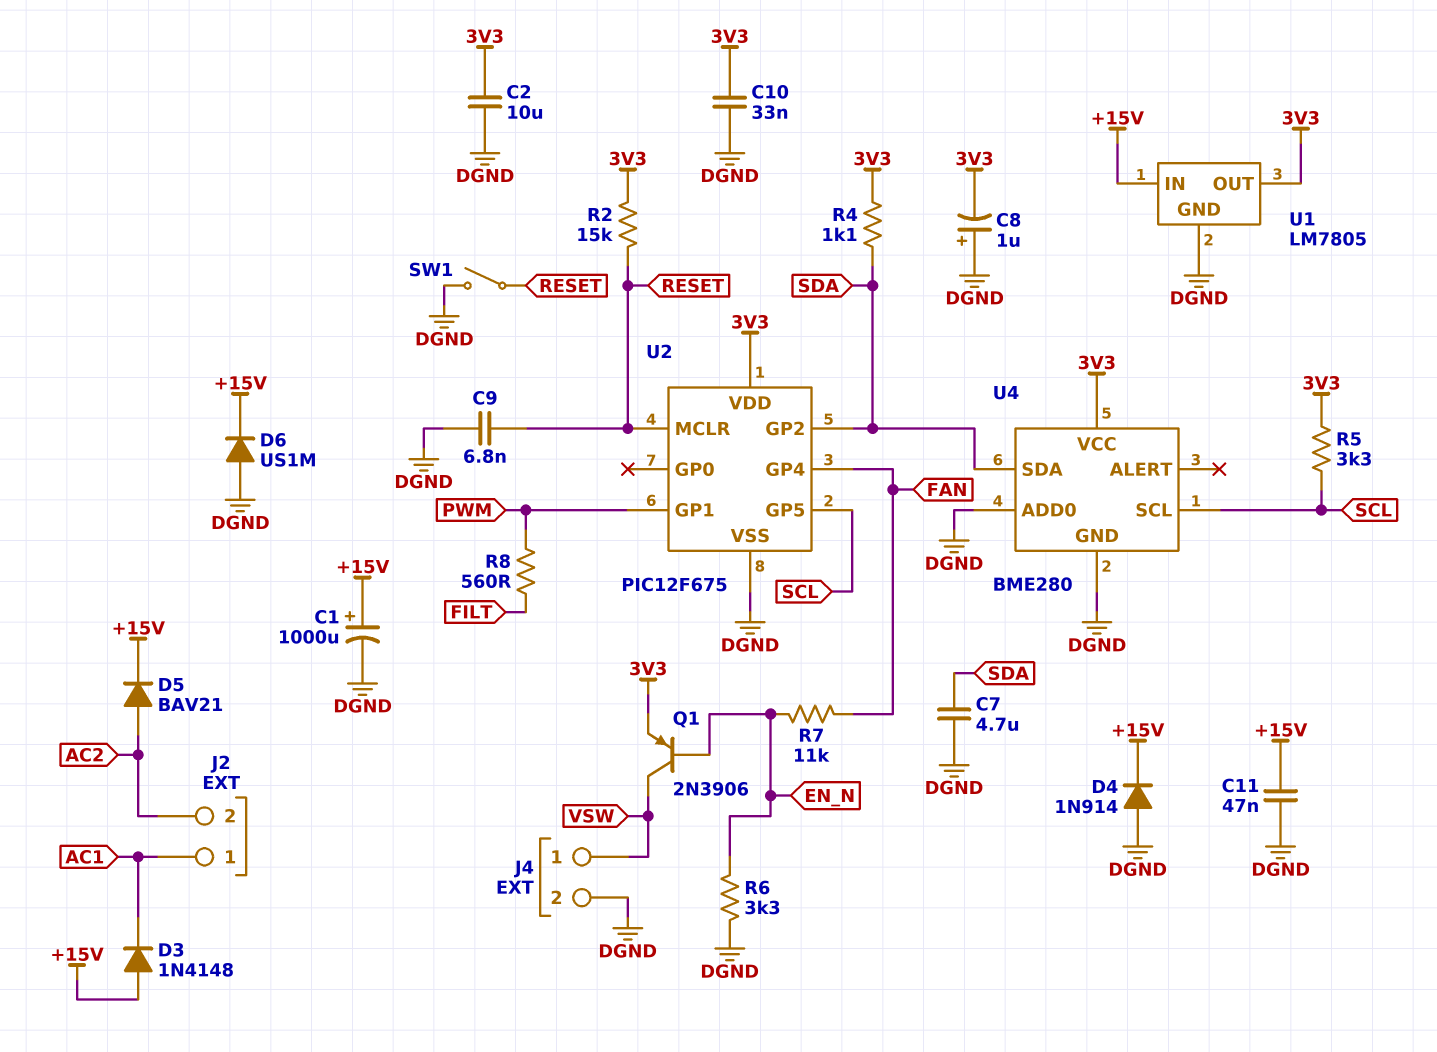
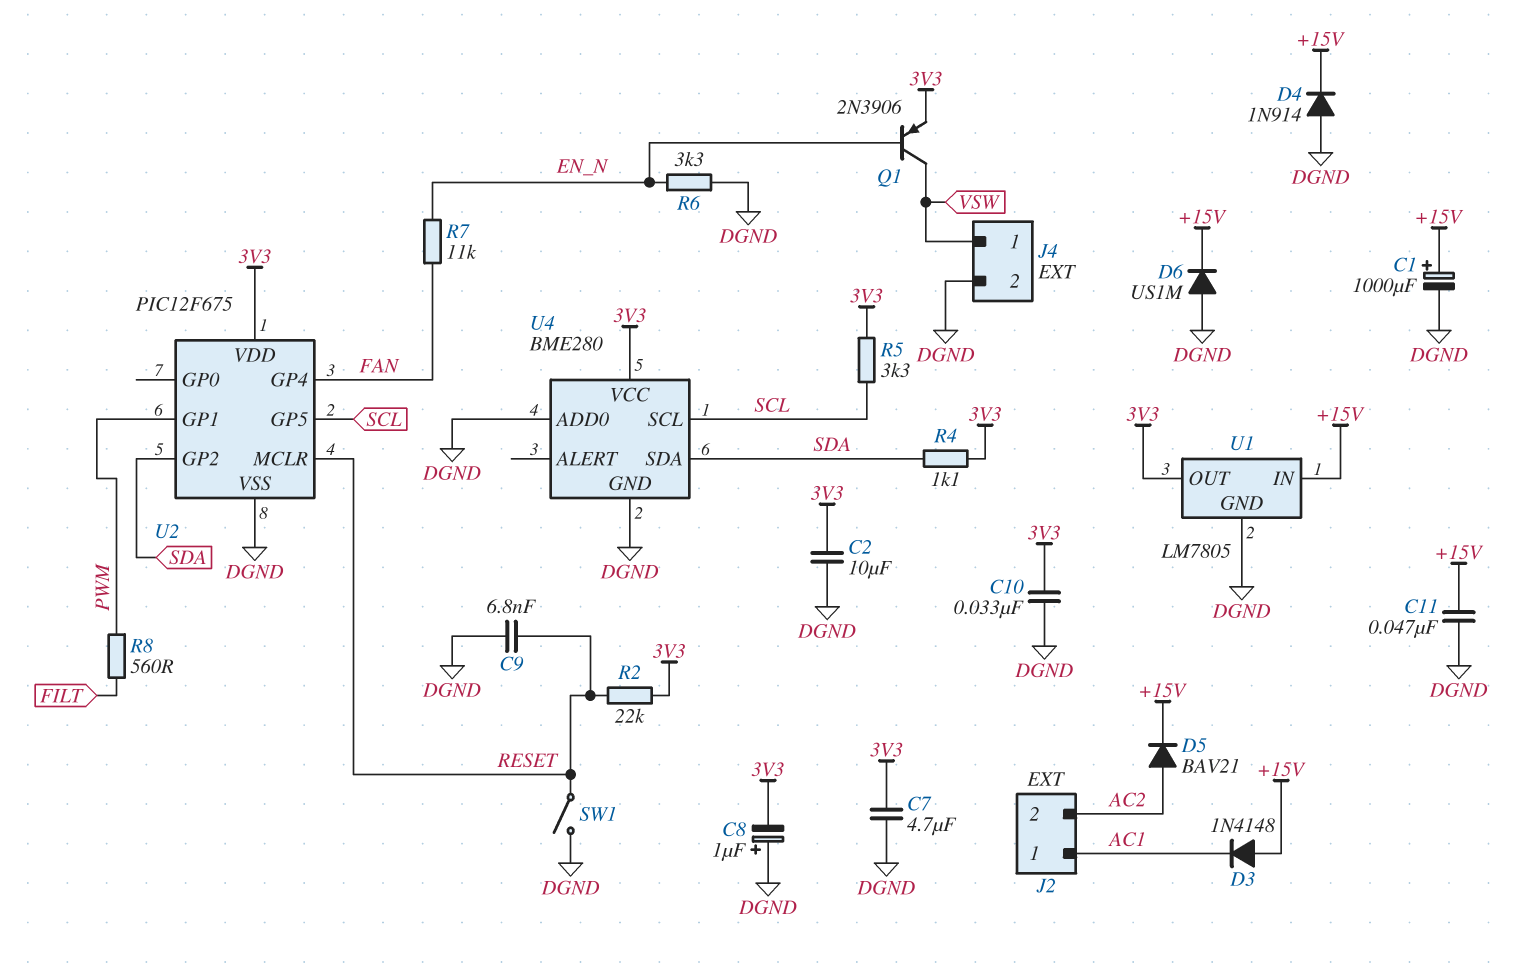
C7: 4.7uF (DGND, SDA) -> 4.7uF (3V3, DGND)
R2: 15k (3V3, RESET) -> 22k (3V3, RESET)

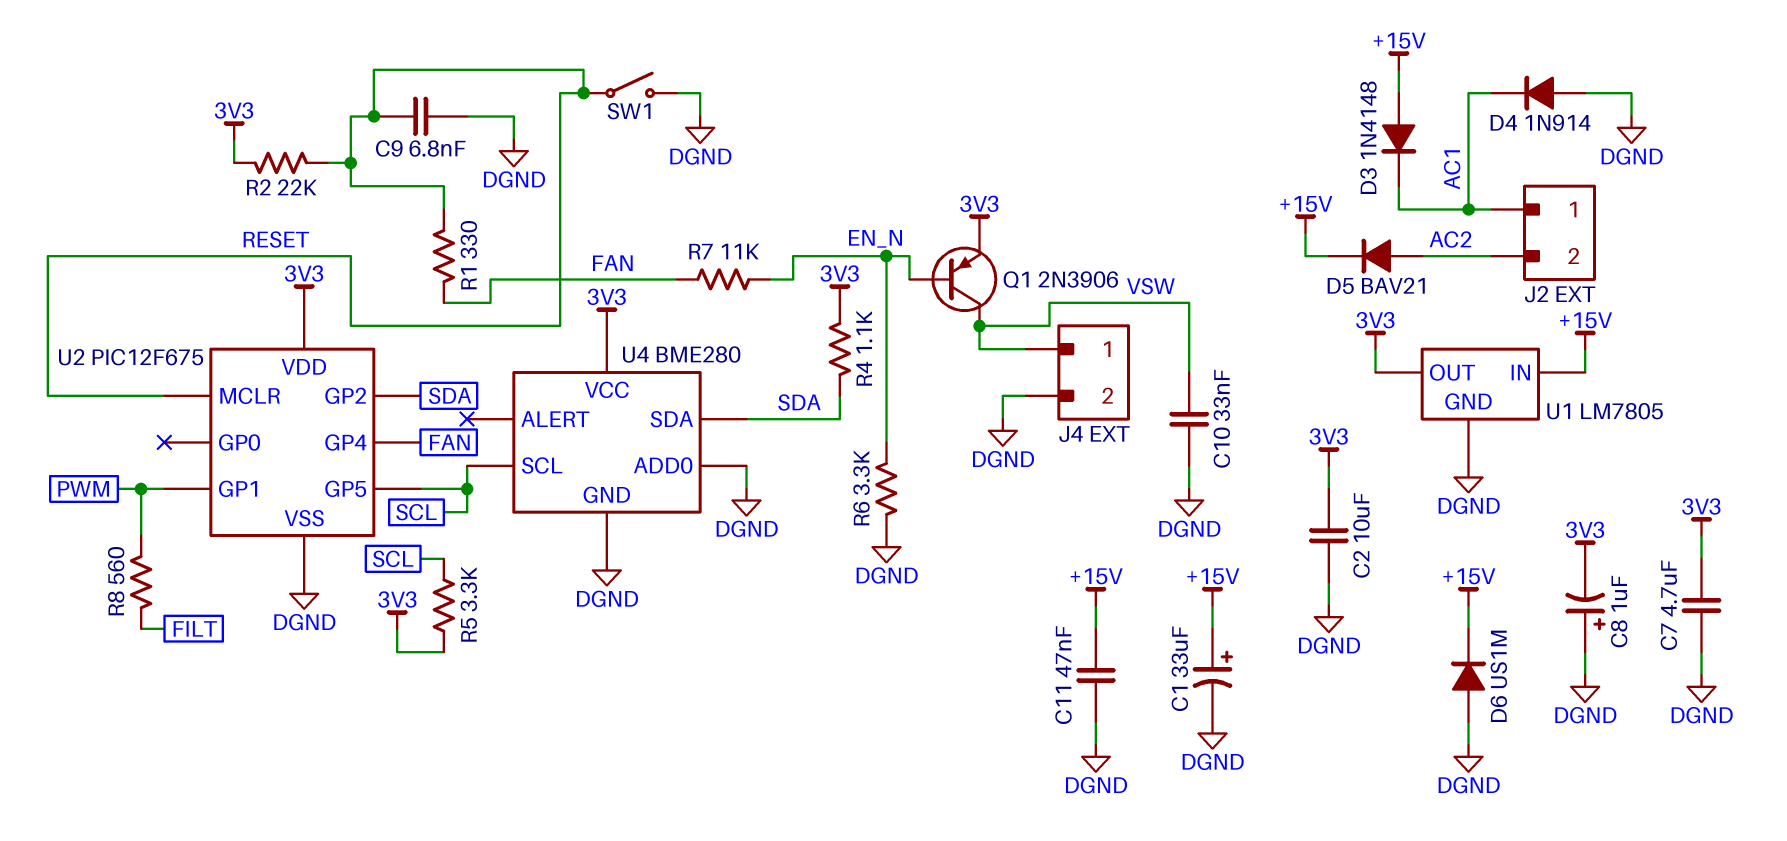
C1: 1000uF (plus +15V, minus DGND) -> 33uF (plus +15V, minus DGND)
C10: 33nF (3V3, DGND) -> 33nF (DGND, VSW)
D4: diode 1N914 (A DGND, K +15V) -> diode 1N914 (A DGND, K AC1)
R1: none -> 330 (FAN, RESET)

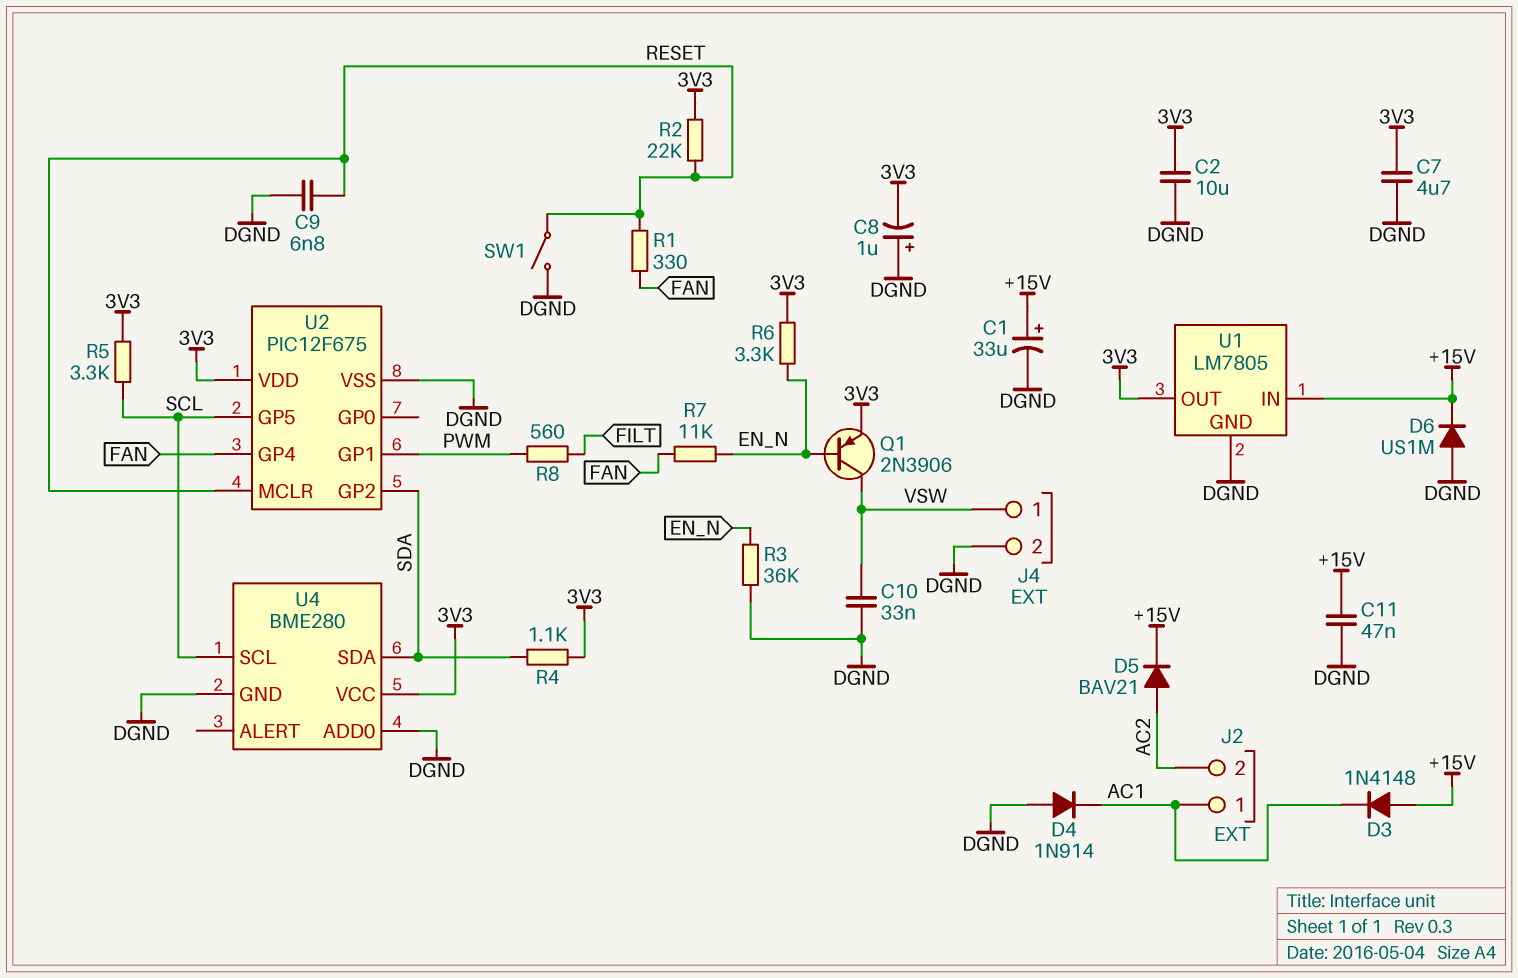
R3: none -> 36k (DGND, EN_N)
R6: 3.3k (DGND, EN_N) -> 3.3k (3V3, EN_N)

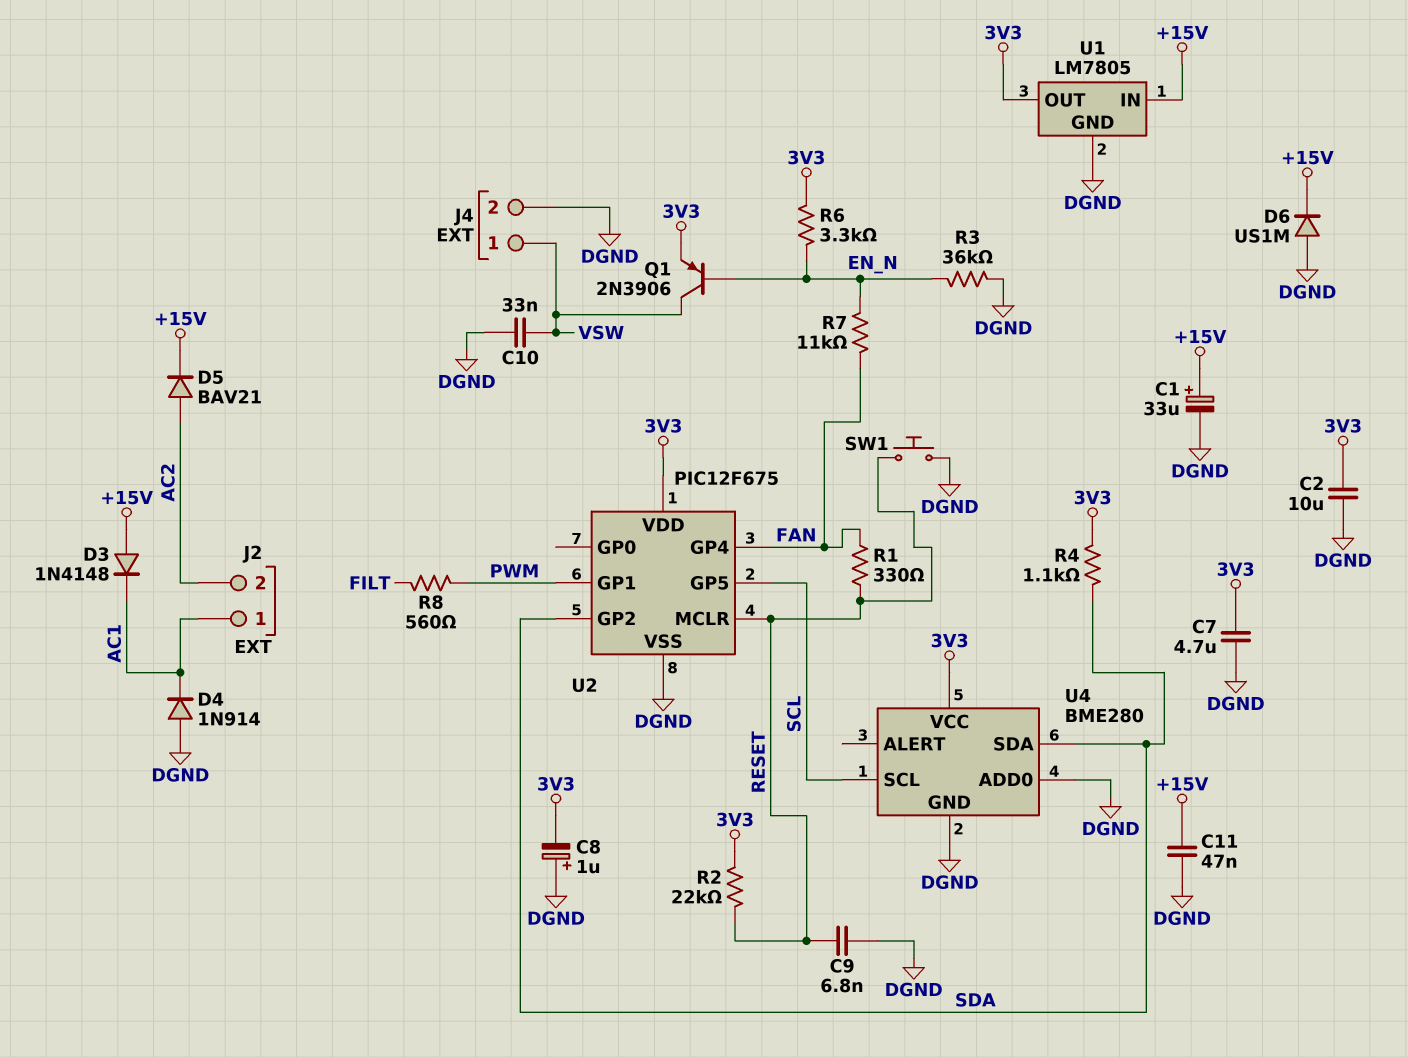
R5: 3.3k (3V3, SCL) -> none
SW1: switch (DGND, RESET) -> button (DGND, RESET)

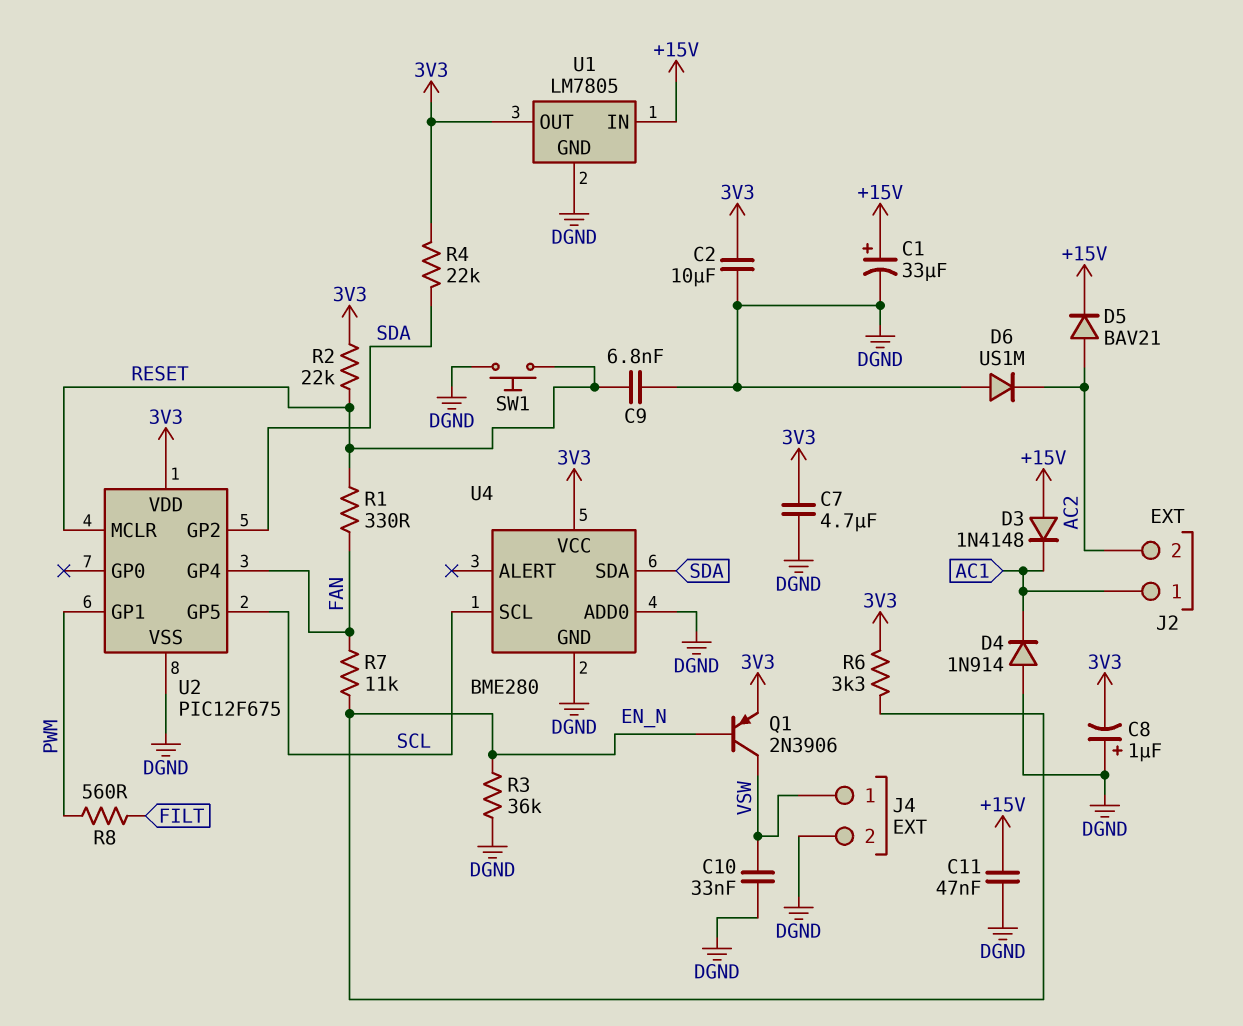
D6: diode US1M (A DGND, K +15V) -> diode US1M (A DGND, K AC2)
R4: 1.1k (3V3, SDA) -> 22k (3V3, SDA)

